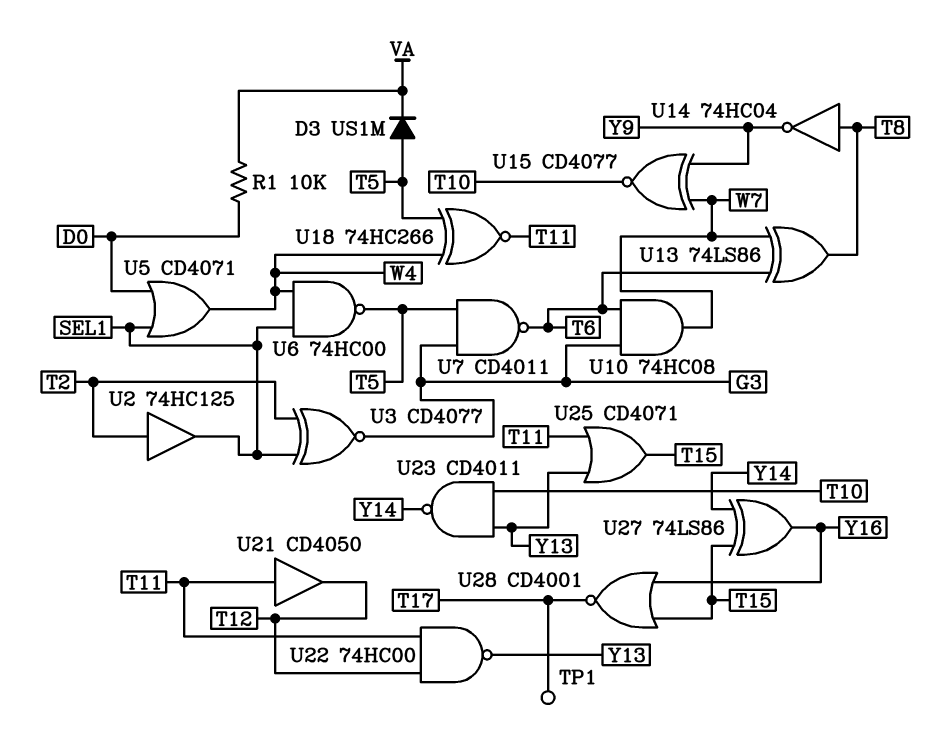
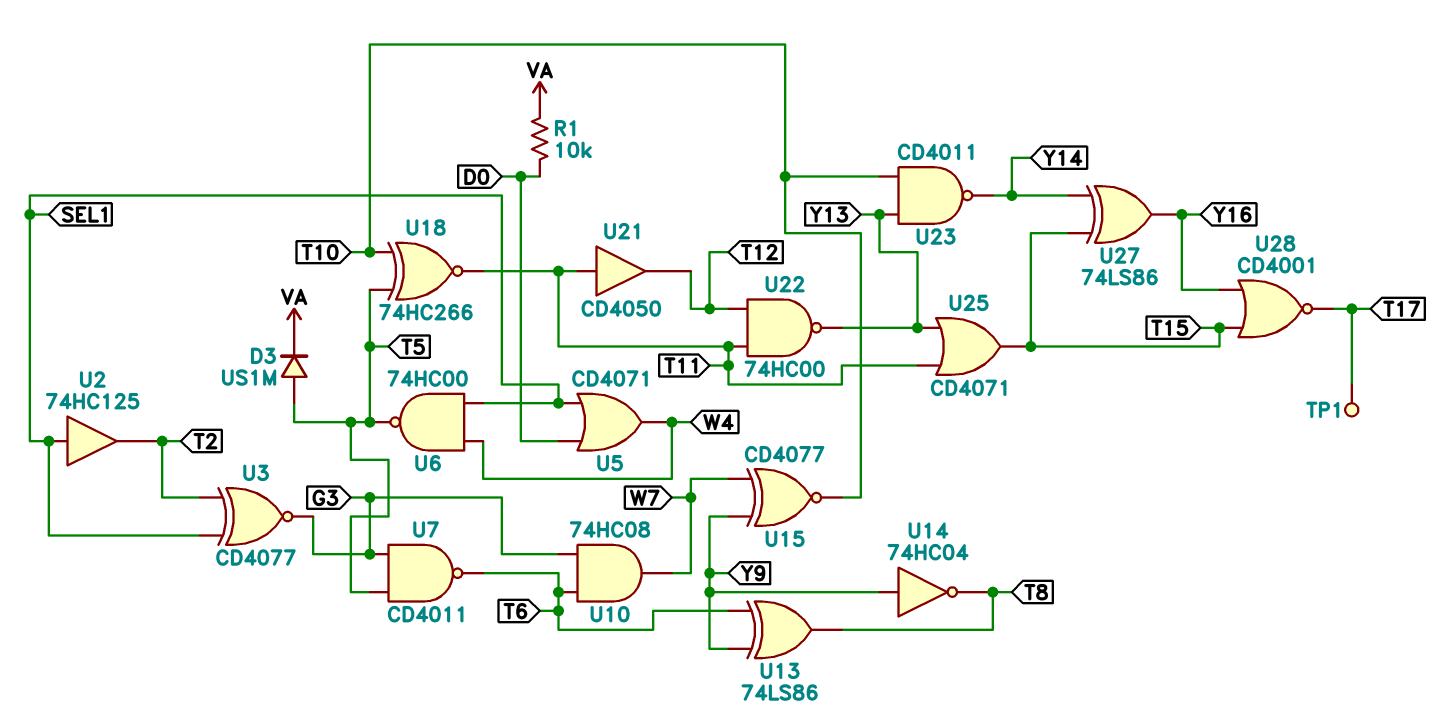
U2: buffer 74HC125 (in T2, out SEL1) -> buffer 74HC125 (in SEL1, out T2)
U13: XOR 74LS86 (in T6, in W7, out T8) -> XOR 74LS86 (in T6, in Y9, out T8)
U14: NOT 74HC04 (in T8, out Y9) -> NOT 74HC04 (in Y9, out T8)
U18: XNOR 74HC266 (in T5, in W4, out T11) -> XNOR 74HC266 (in T5, in T10, out T11)

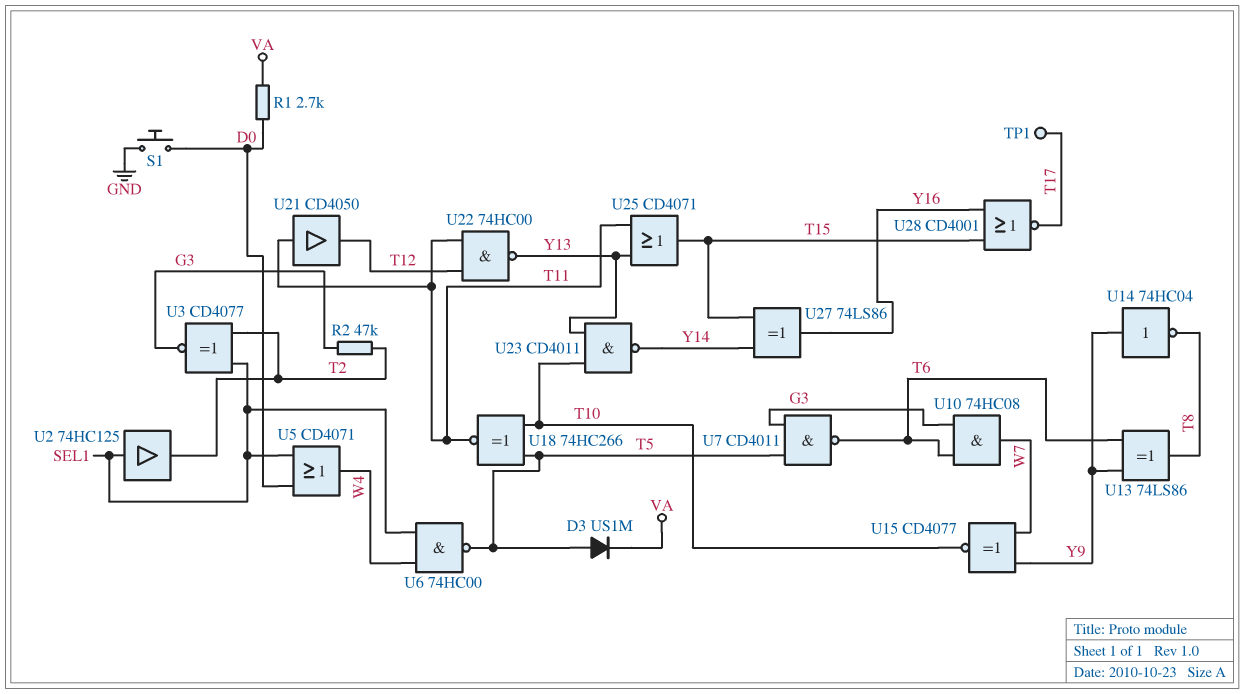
R1: 10k (D0, VA) -> 2.7k (D0, VA)
R2: none -> 47k (G3, T2)
S1: none -> button (D0, GND)

